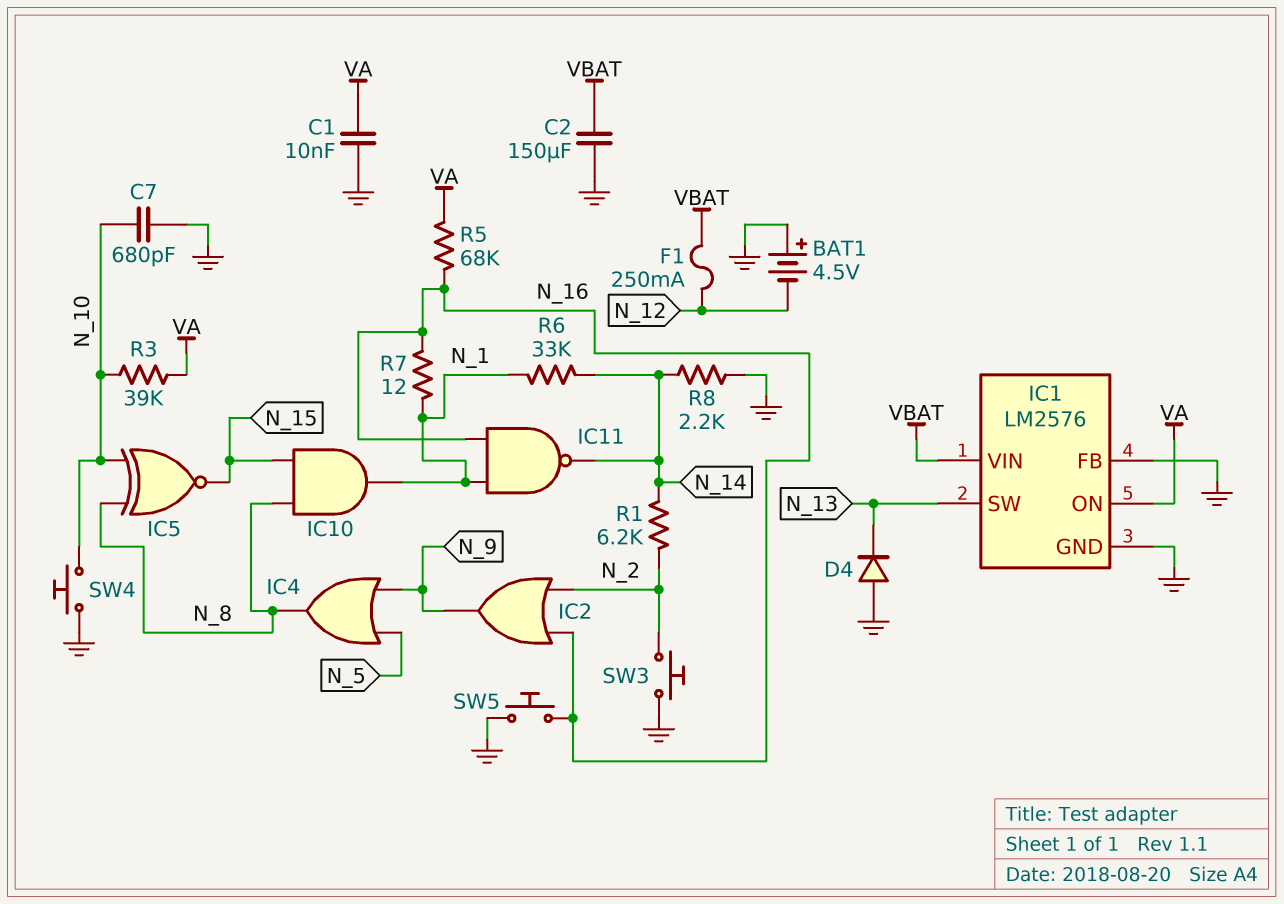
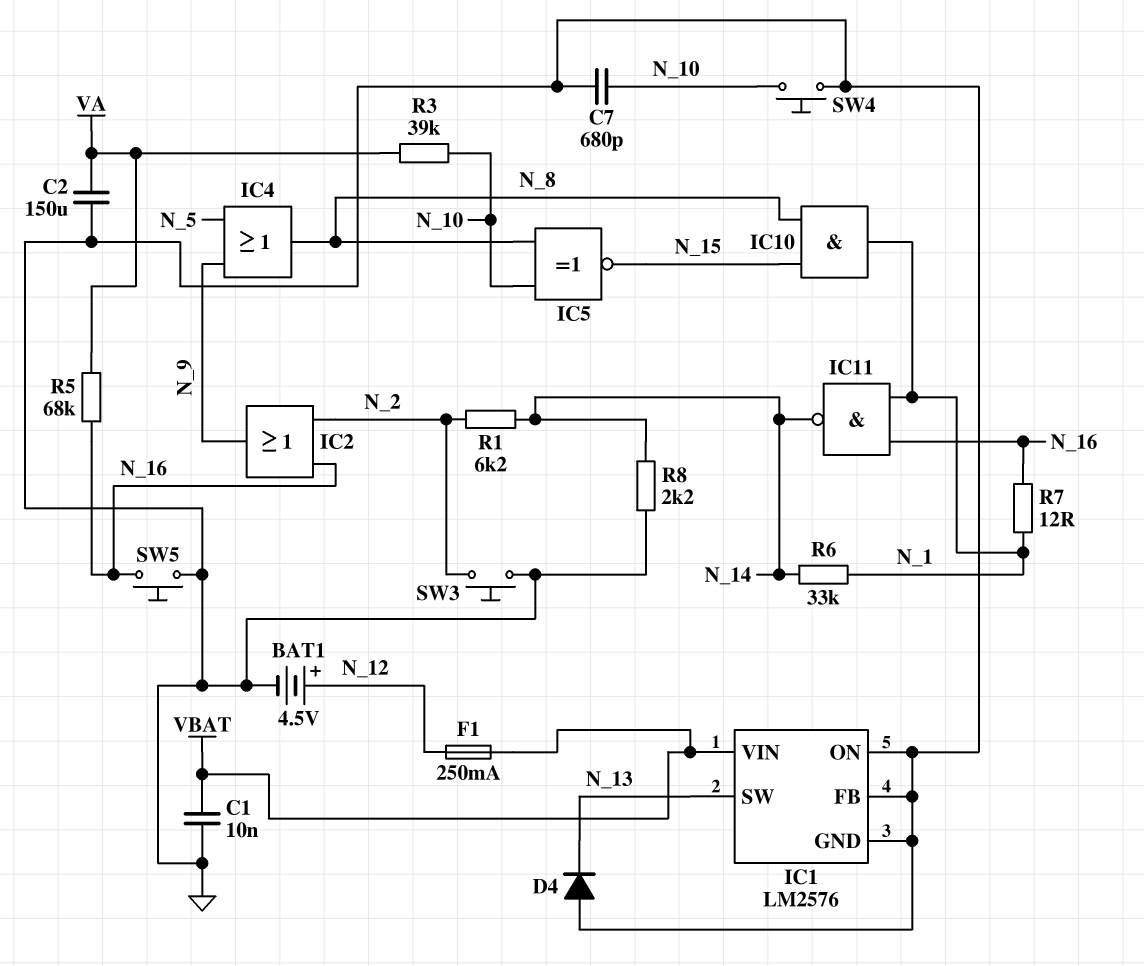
BAT1: 4.5V (plus GND, minus N_12) -> 4.5V (plus N_12, minus GND)
C1: 10nF (GND, VA) -> 10nF (GND, VBAT)
C2: 150uF (GND, VBAT) -> 150uF (GND, VA)
IC1 pin ON: VA -> GND

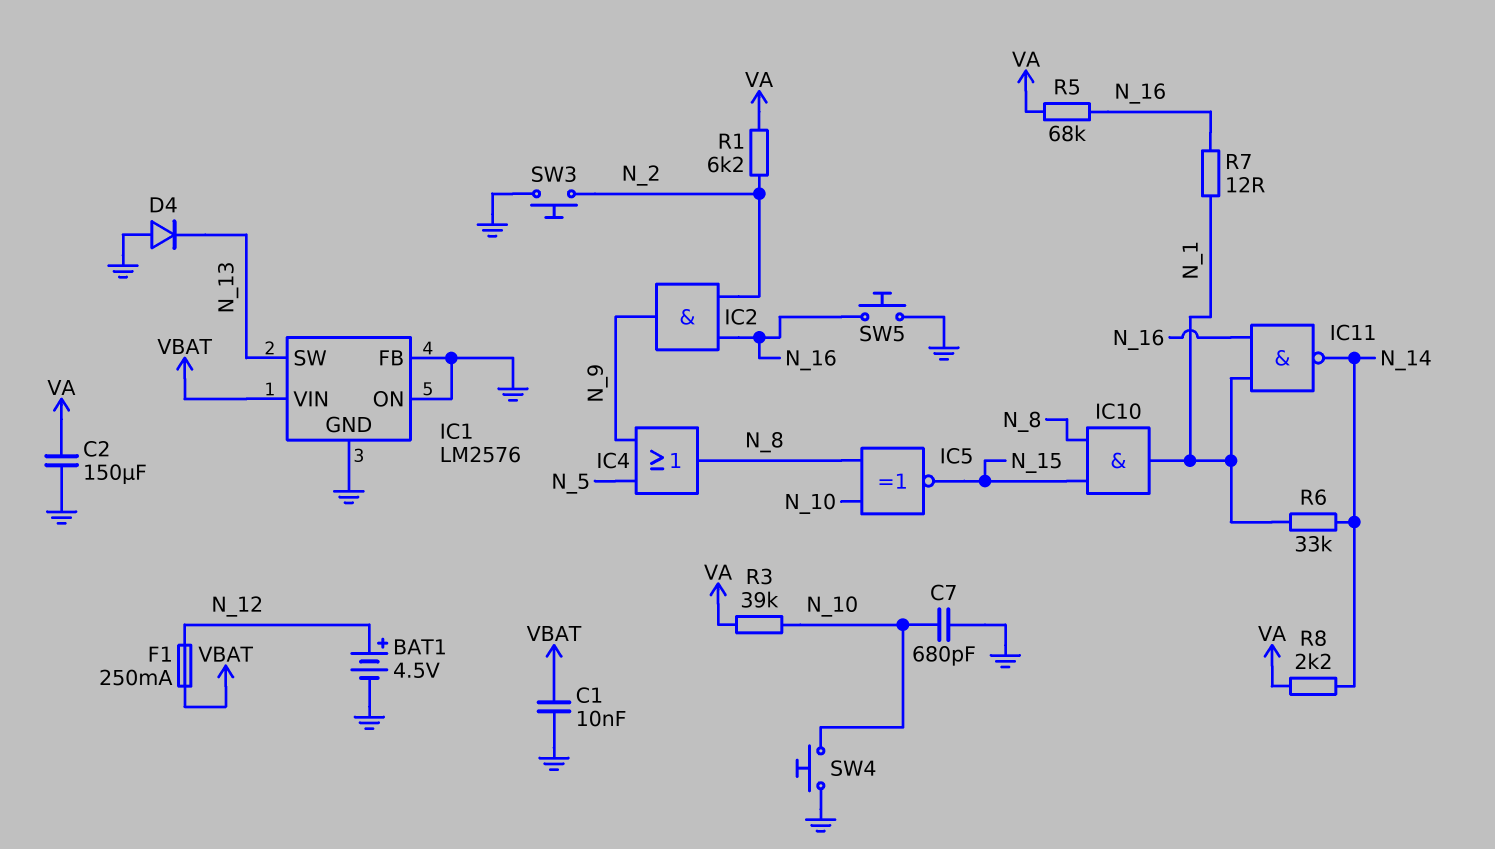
IC2: OR (in N_2, in N_16, out N_9) -> AND (in N_2, in N_16, out N_9)
R1: 6.2k (N_2, N_14) -> 6.2k (N_2, VA)
R8: 2.2k (GND, N_14) -> 2.2k (N_14, VA)

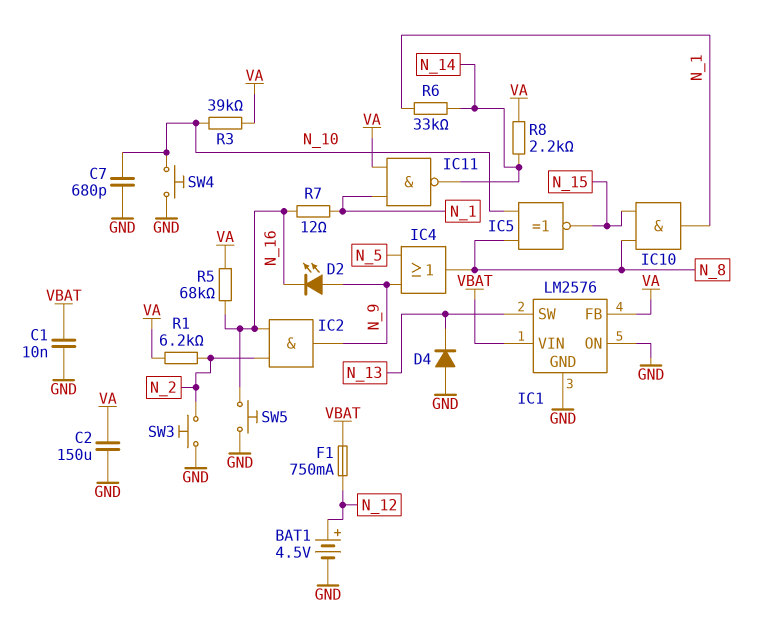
D2: none -> LED (A N_9, K N_16)
F1: 250mA (N_12, VBAT) -> 750mA (N_12, VBAT)
IC1 pin FB: GND -> VA
IC11: NAND (in N_1, in N_16, out N_14) -> NAND (in N_1, in VA, out N_14)

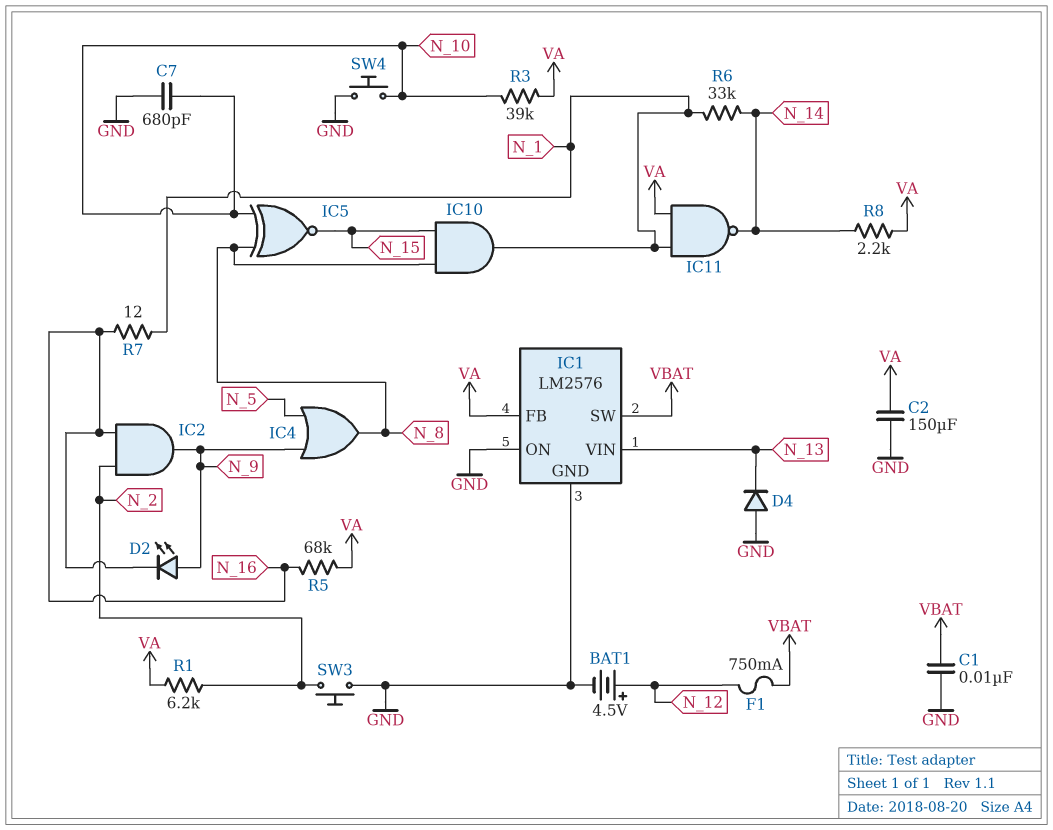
IC1 pin SW: N_13 -> VBAT
IC1 pin VIN: VBAT -> N_13
SW5: button (GND, N_16) -> none

